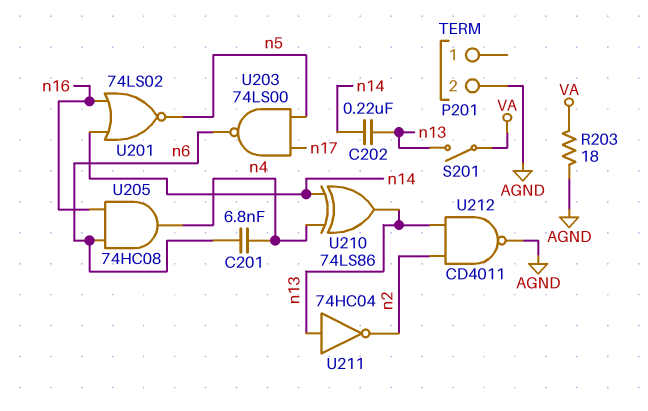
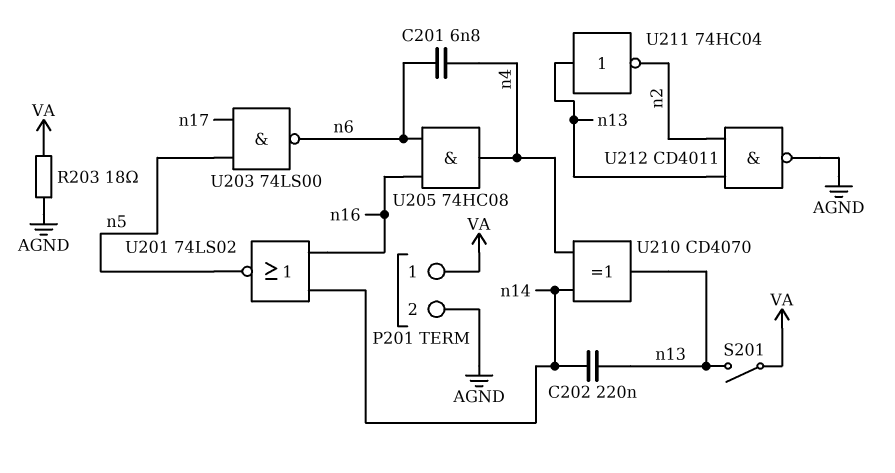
P201 pin 1: none -> VA
U210: XOR 74LS86 (in n4, in n14, out n13) -> XOR CD4070 (in n4, in n14, out n13)

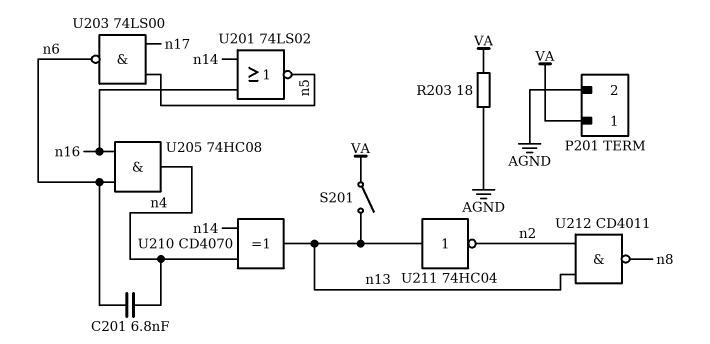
C202: 220nF (n13, n14) -> none
U212: NAND CD4011 (in n2, in n13, out AGND) -> NAND CD4011 (in n2, in n13, out n8)

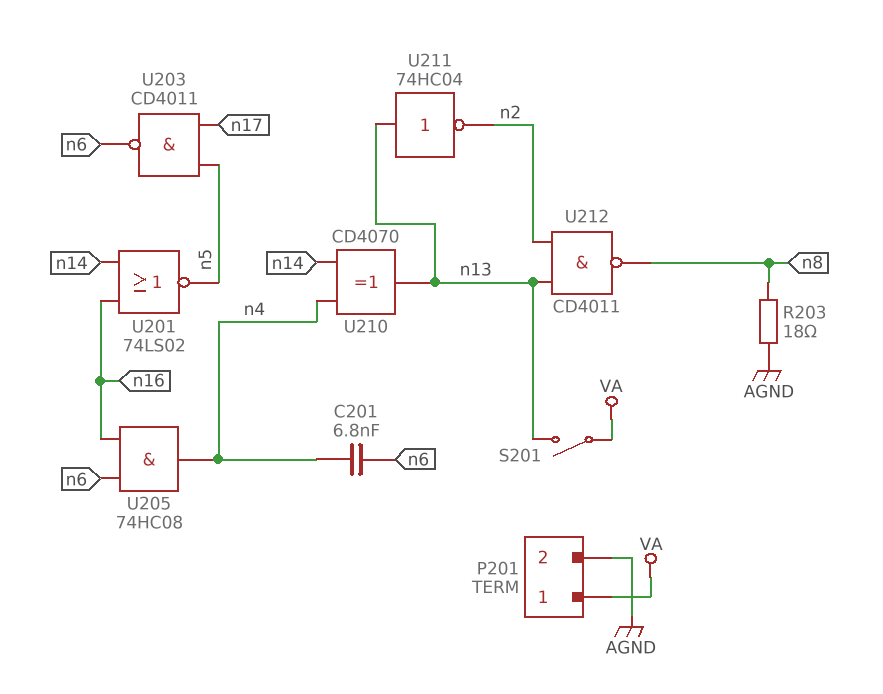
R203: 18 (AGND, VA) -> 18 (AGND, n8)
U203: NAND 74LS00 (in n5, in n17, out n6) -> NAND CD4011 (in n5, in n17, out n6)

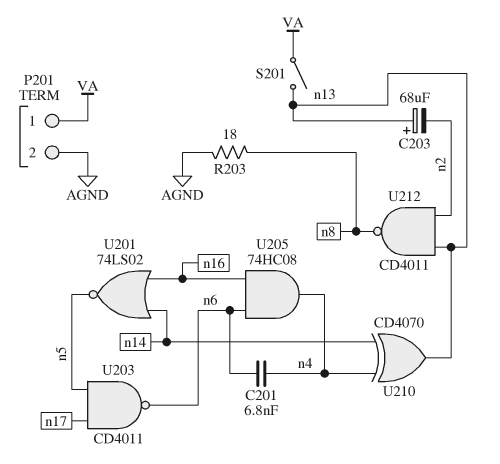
C203: none -> 68uF (plus n13, minus n2)
U211: NOT 74HC04 (in n13, out n2) -> none

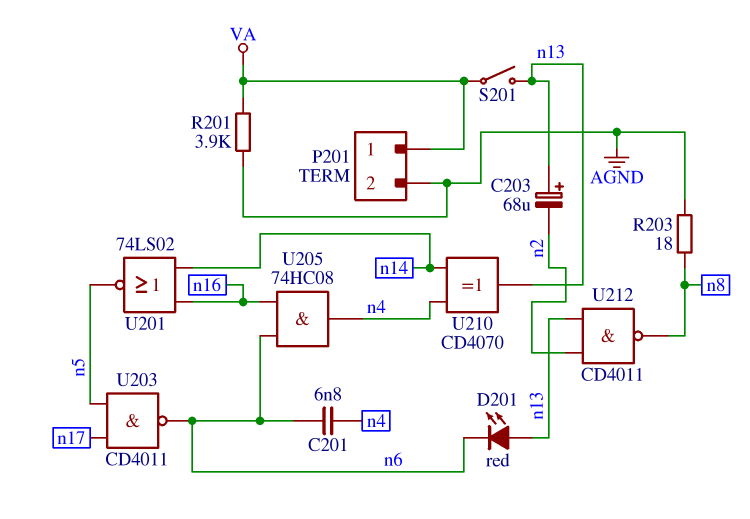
D201: none -> LED red (A n13, K n6)
R201: none -> 3.9k (AGND, VA)

